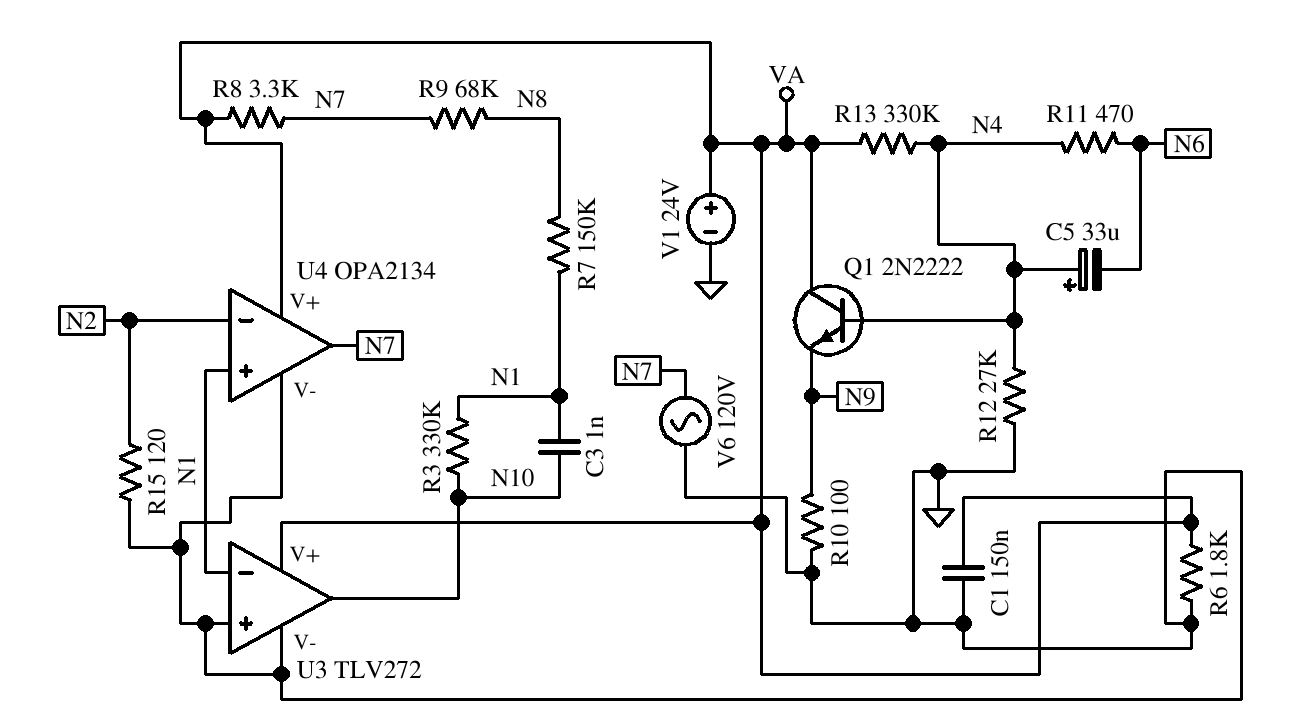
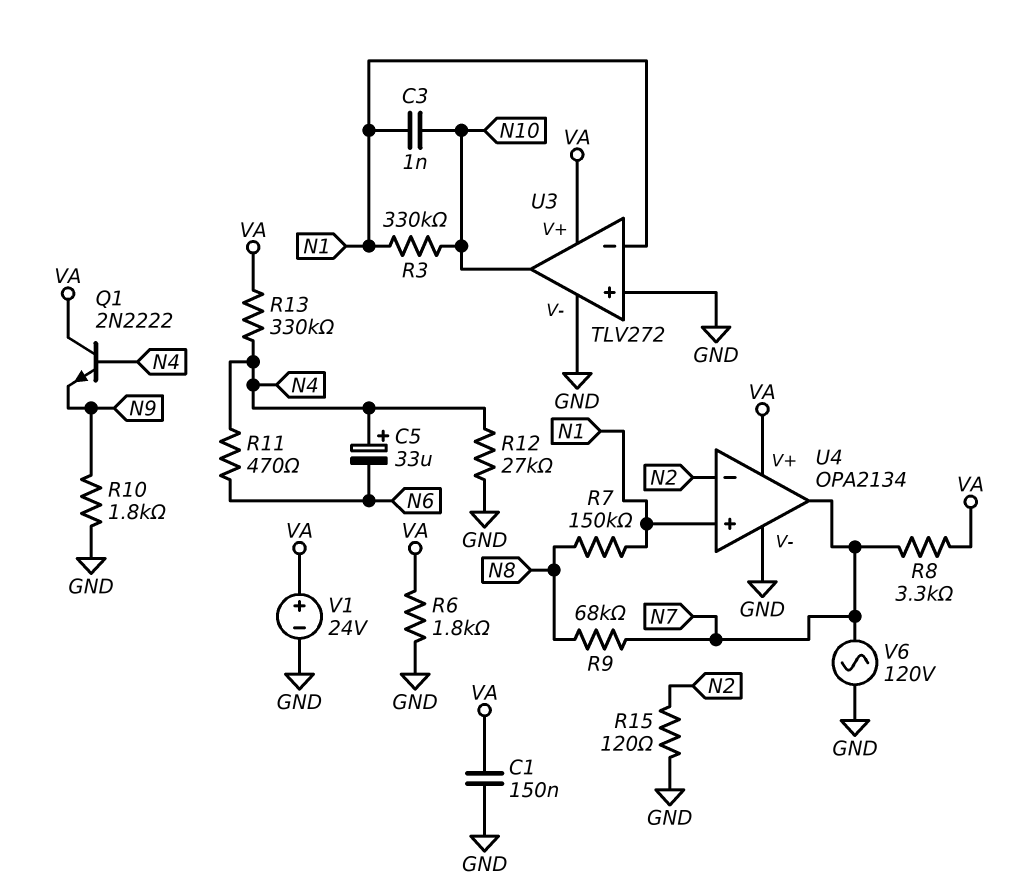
R10: 100 (GND, N9) -> 1.8k (GND, N9)

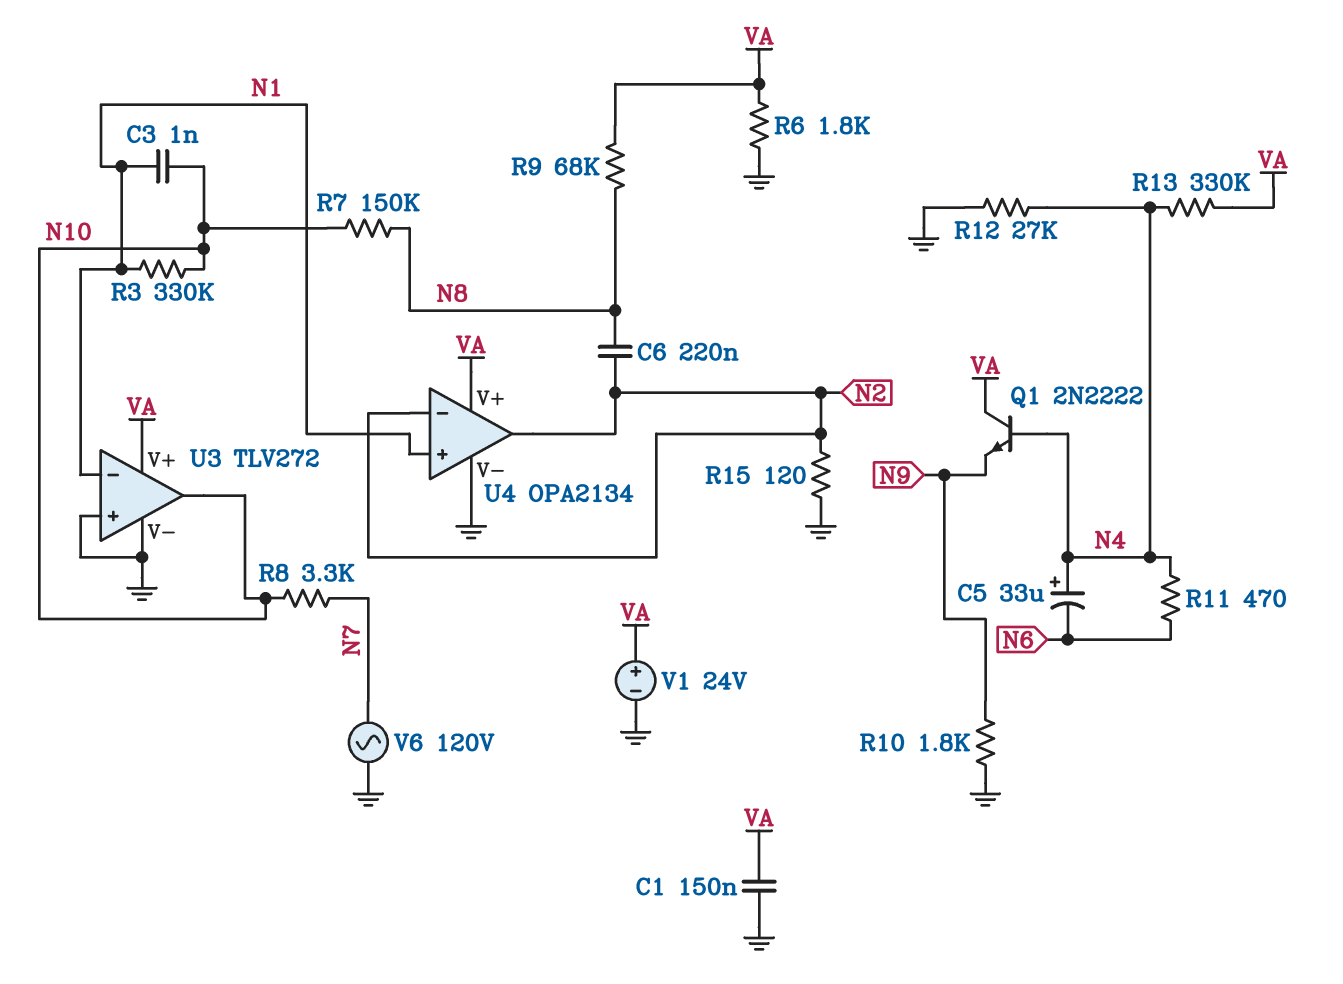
C6: none -> 220nF (N2, N8)
R7: 150k (N1, N8) -> 150k (N8, N10)
R8: 3.3k (N7, VA) -> 3.3k (N7, N10)
R9: 68k (N7, N8) -> 68k (N8, VA)
U4 pin out: N7 -> N2

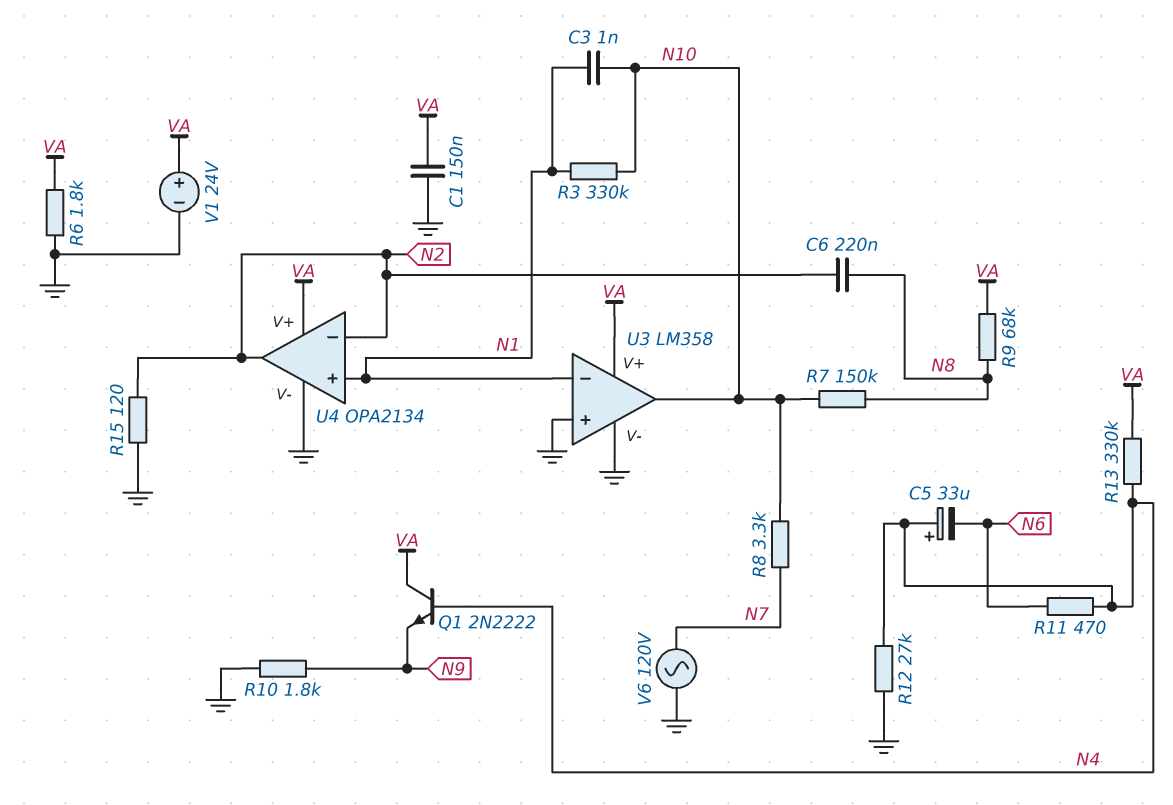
U3: TLV272 -> LM358

